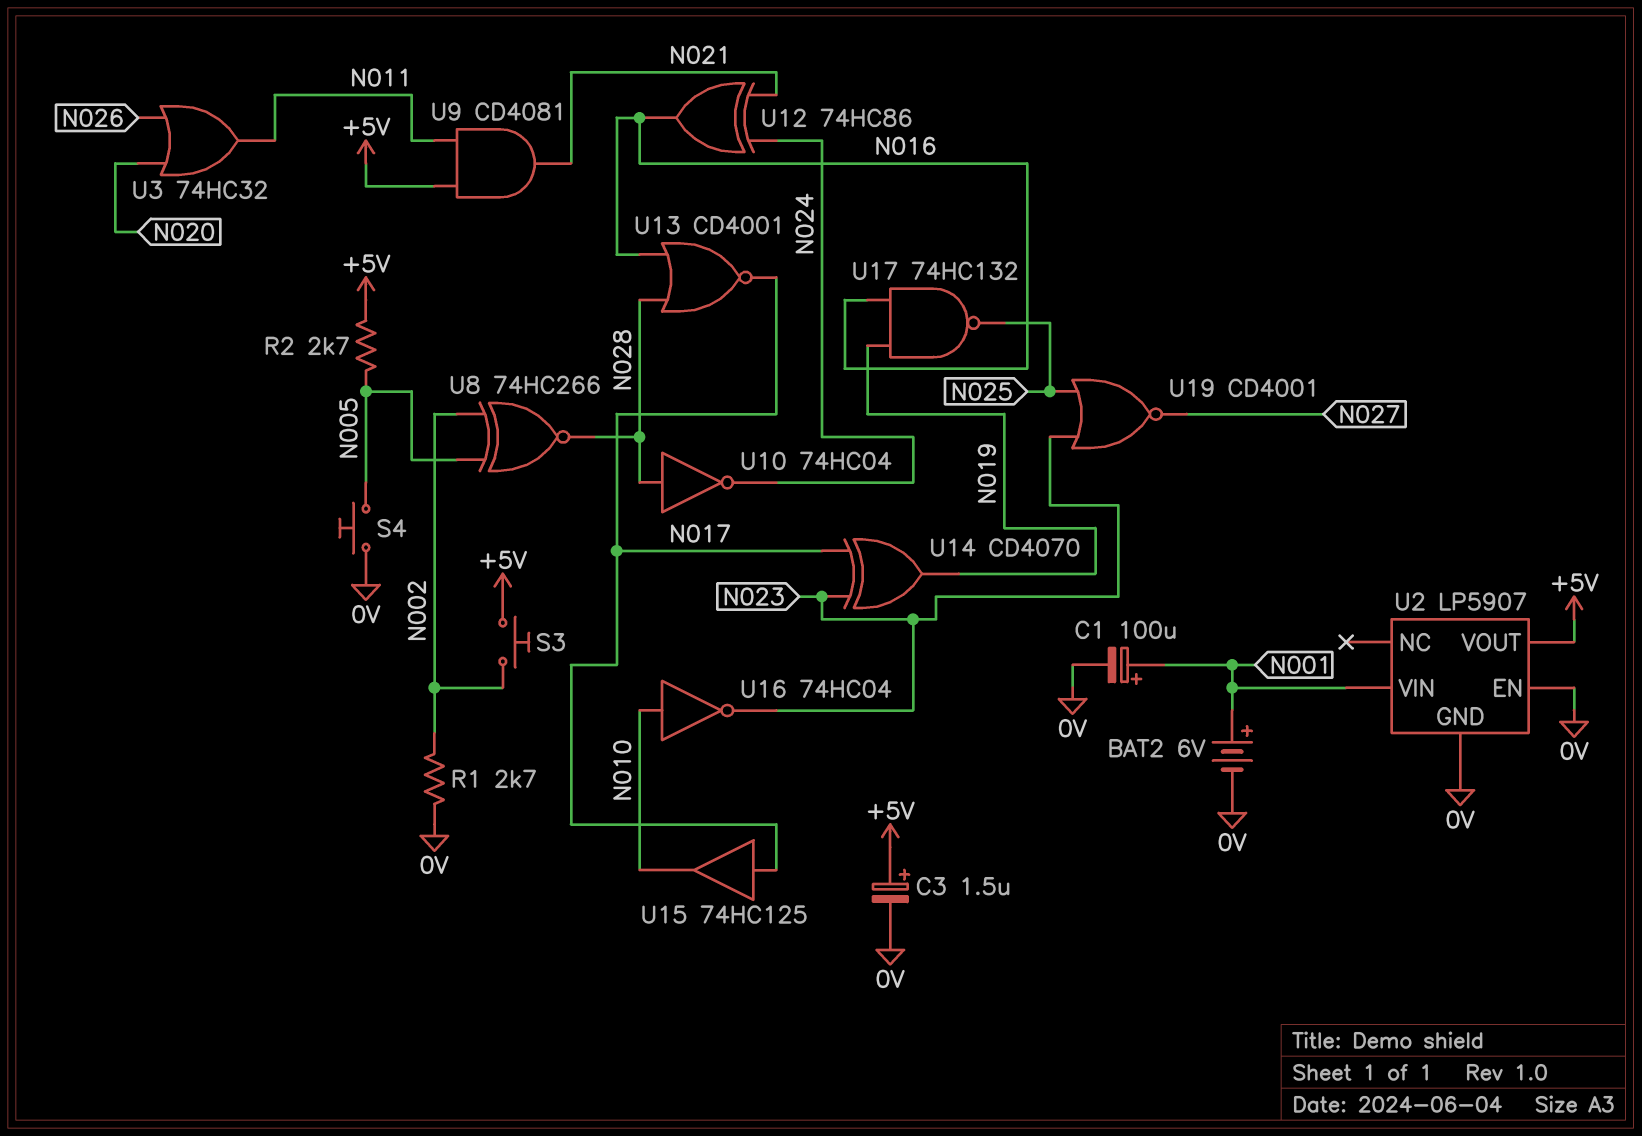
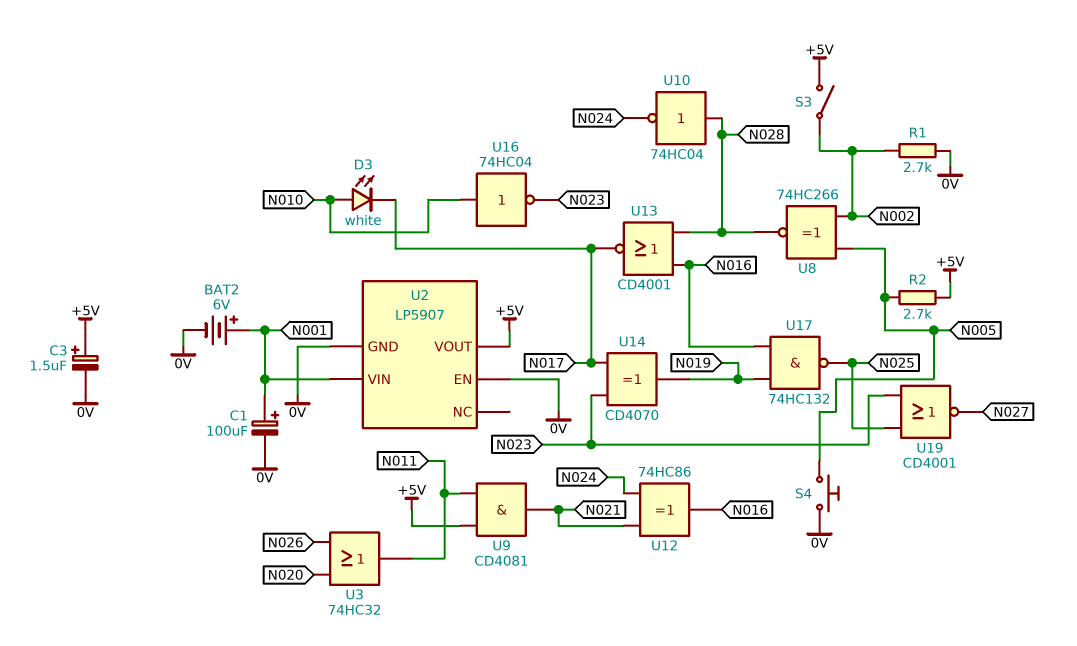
D3: none -> LED white (A N010, K N017)
S3: button (+5V, N002) -> switch (+5V, N002)
U15: buffer 74HC125 (in N017, out N010) -> none

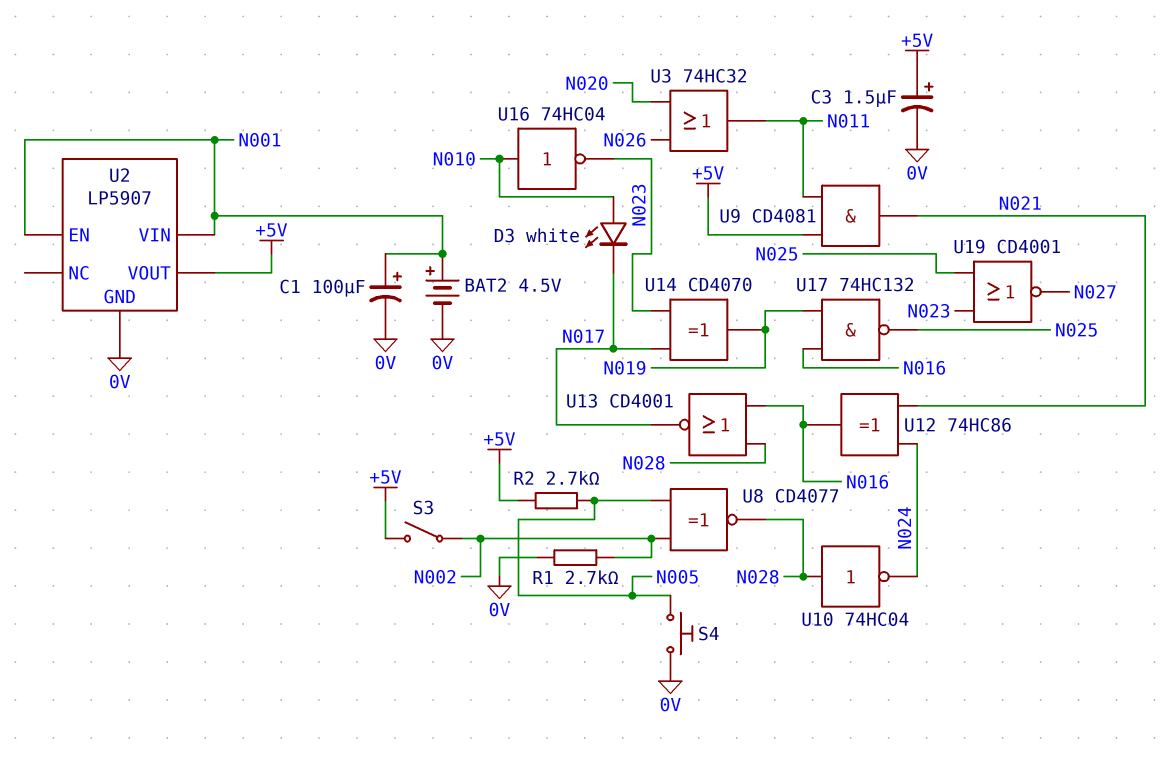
BAT2: 6V (plus N001, minus 0V) -> 4.5V (plus N001, minus 0V)
U2 pin EN: 0V -> N001
U8: XNOR 74HC266 (in N002, in N005, out N028) -> XNOR CD4077 (in N002, in N005, out N028)

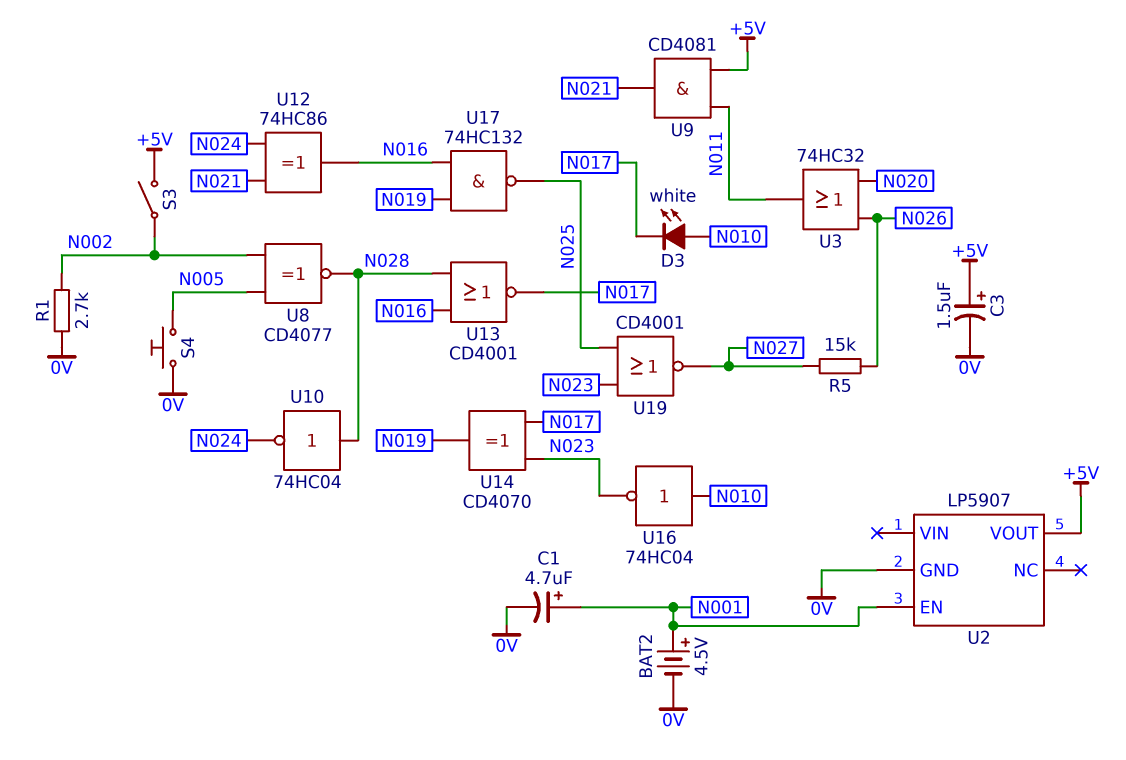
C1: 100uF (plus N001, minus 0V) -> 4.7uF (plus N001, minus 0V)
R2: 2.7k (+5V, N005) -> none
R5: none -> 15k (N026, N027)
U2 pin VIN: N001 -> none

